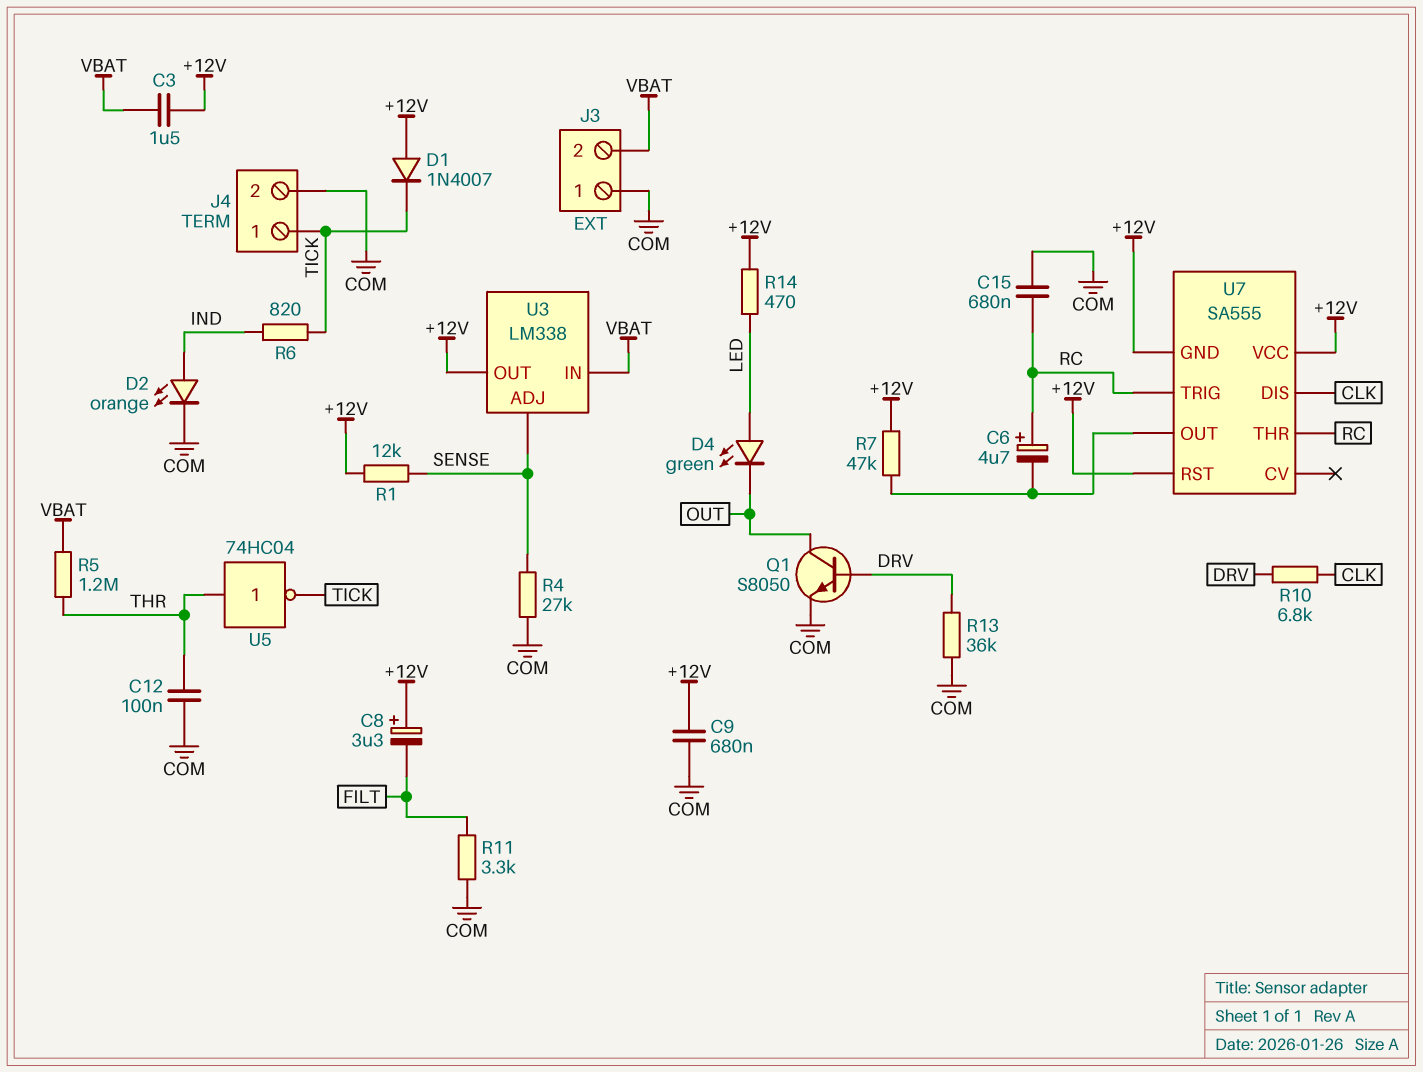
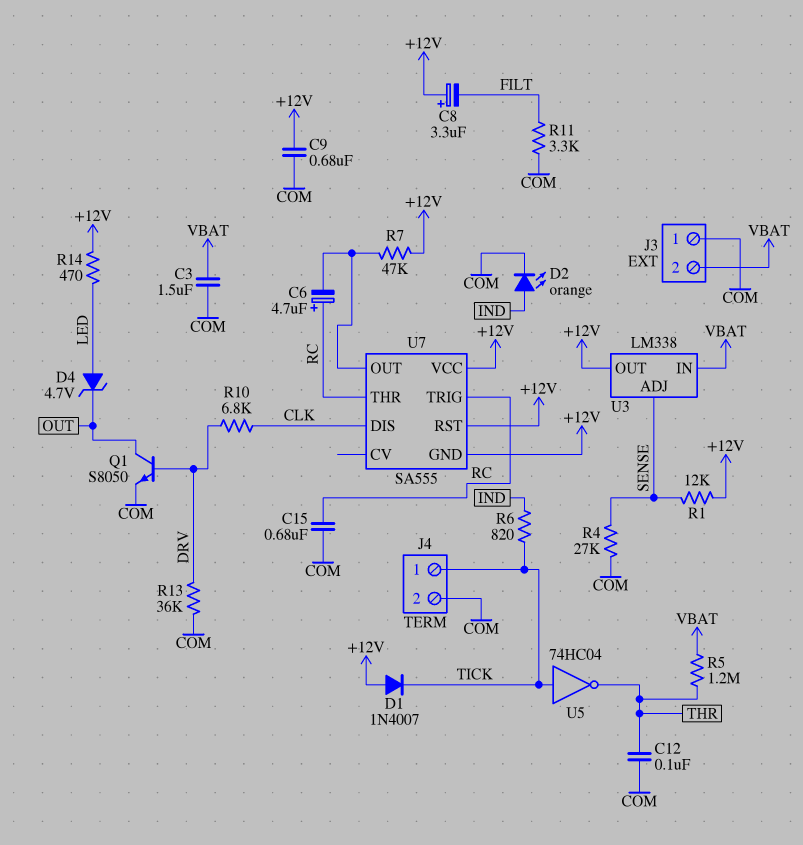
C3: 1.5uF (+12V, VBAT) -> 1.5uF (COM, VBAT)
D4: LED green (A LED, K OUT) -> zener 4.7V (A LED, K OUT)
U5: NOT 74HC04 (in THR, out TICK) -> NOT 74HC04 (in TICK, out THR)

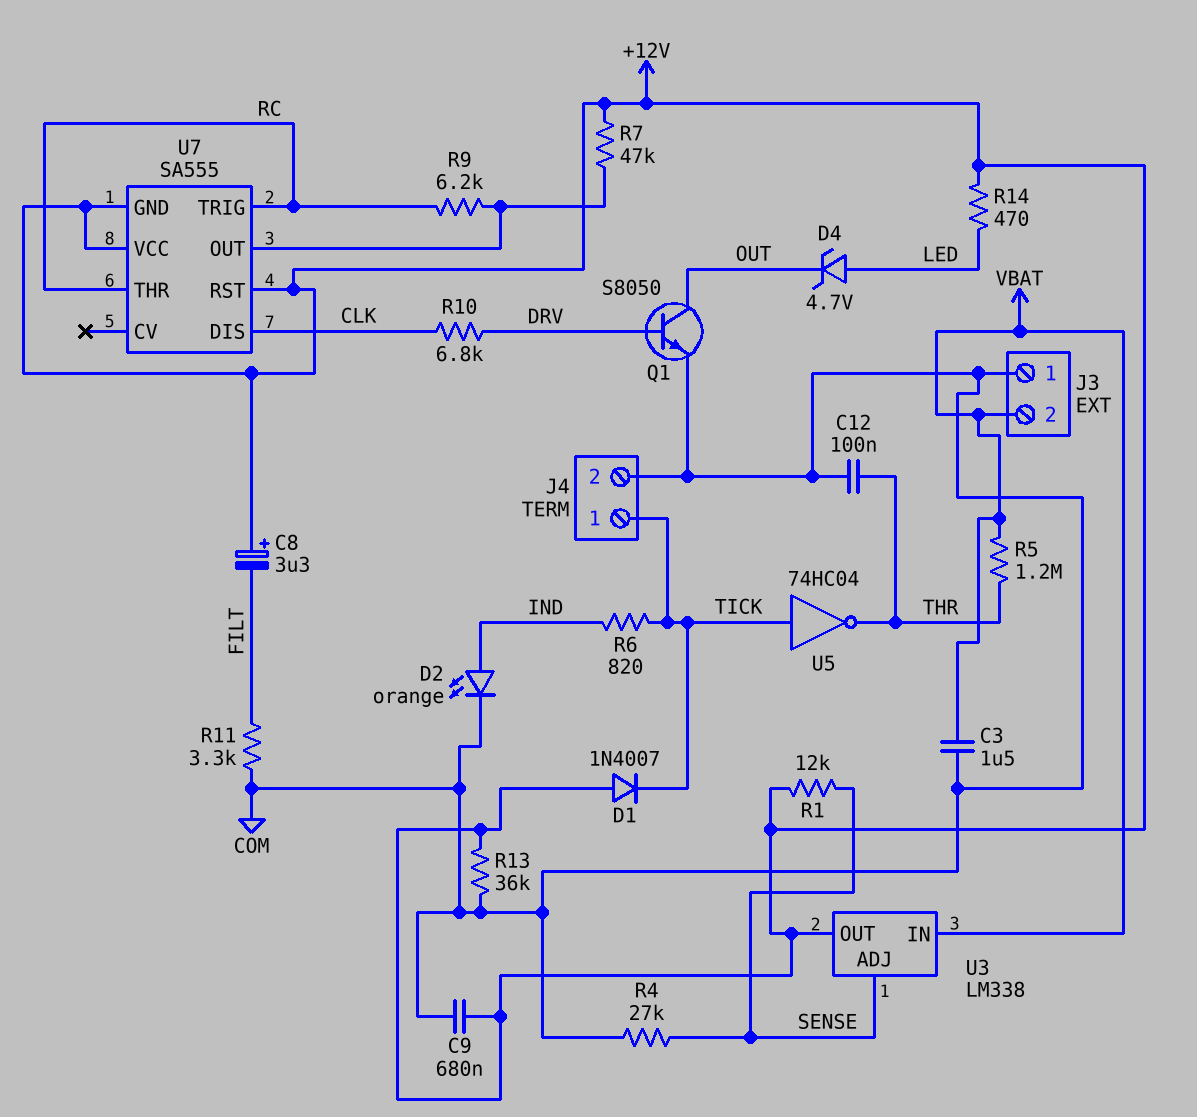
C6: 4.7uF (plus RC, minus U7/OUT) -> none
C15: 680nF (COM, RC) -> none
R9: none -> 6.2k (RC, U7/OUT)
R13: 36k (COM, DRV) -> 36k (+12V, COM)

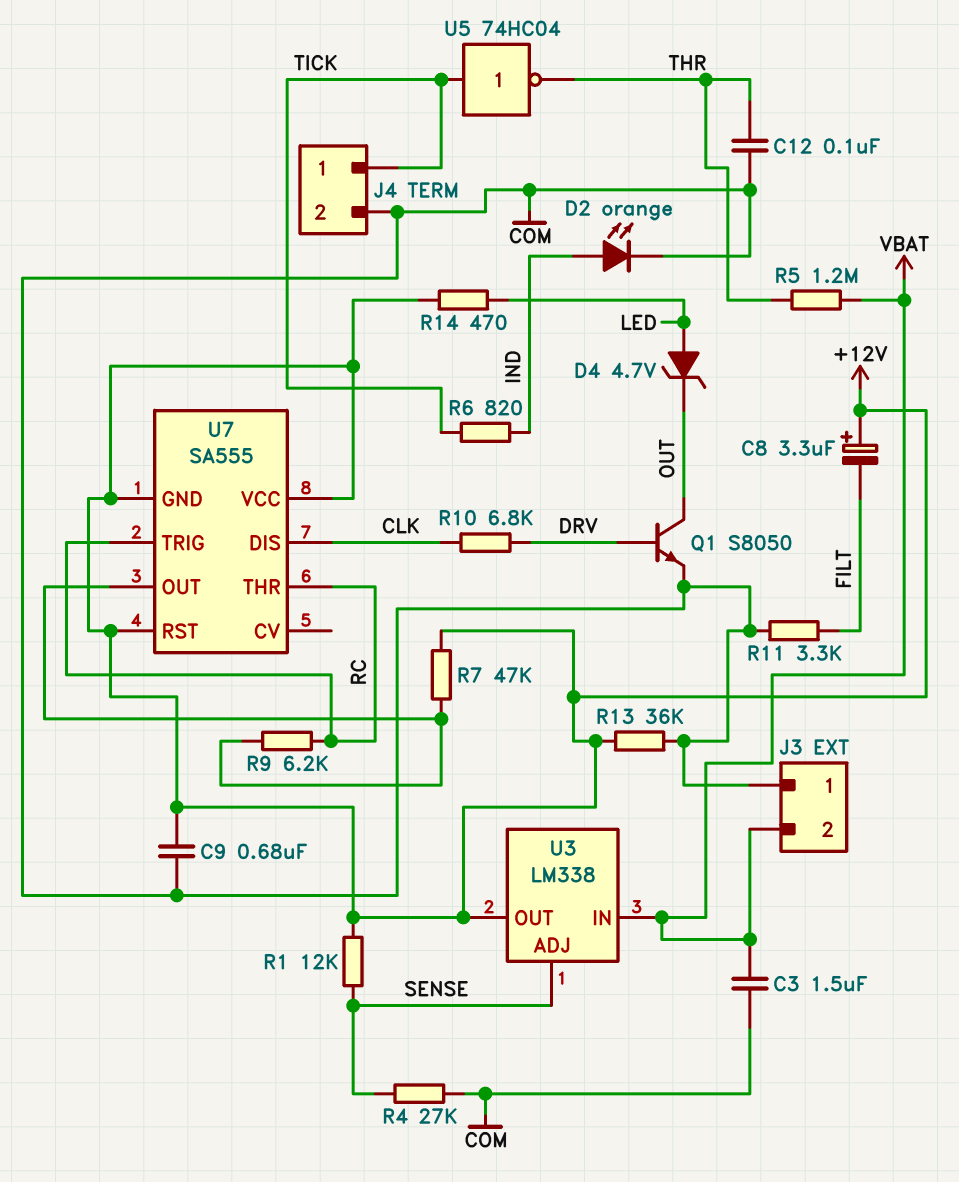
D1: diode 1N4007 (A +12V, K TICK) -> none

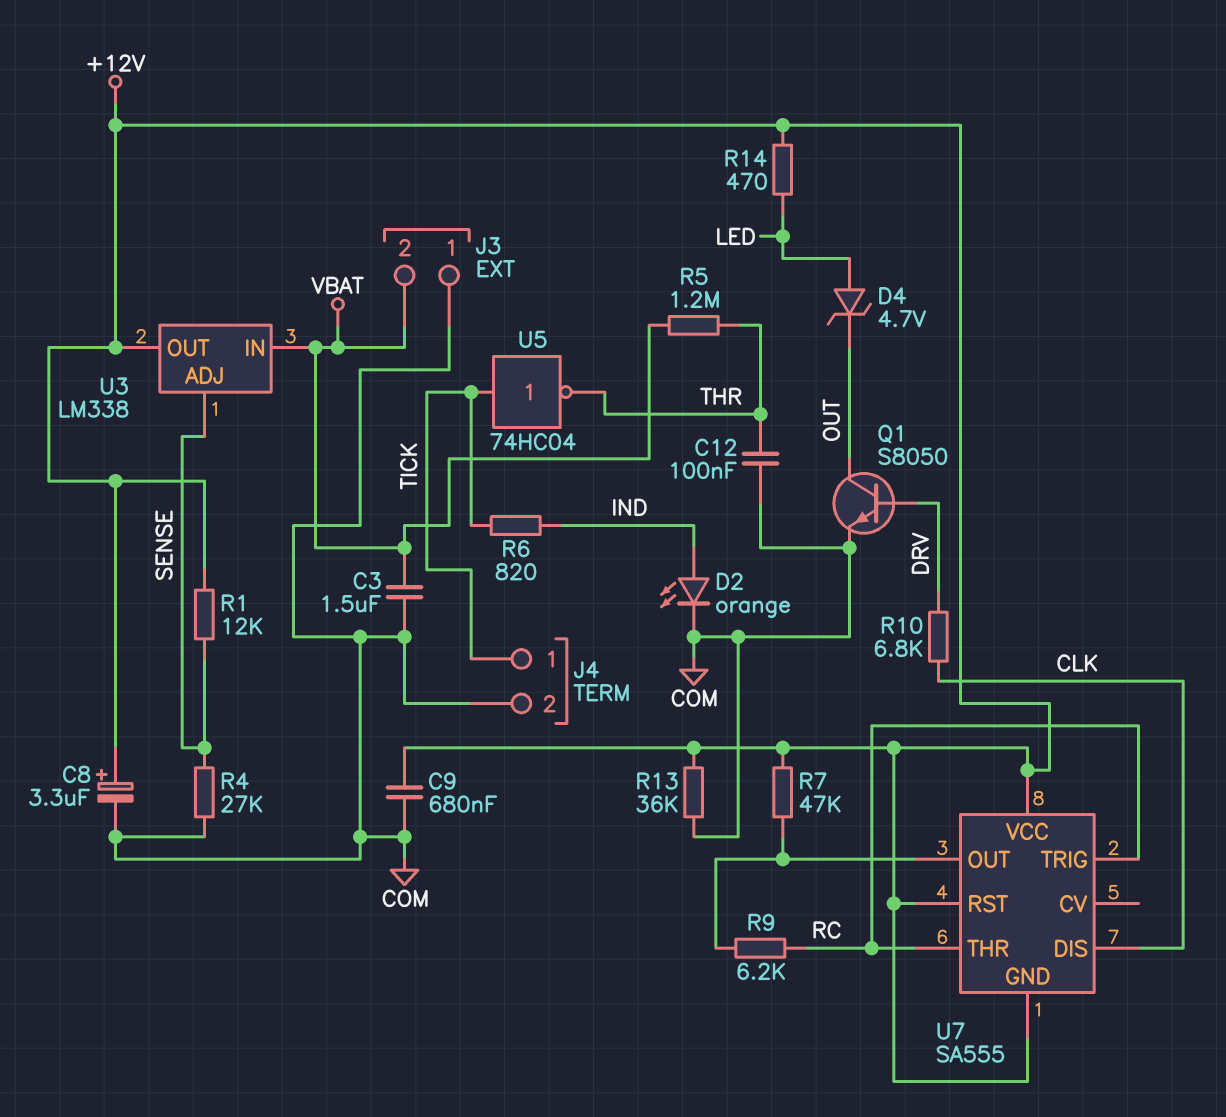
C8: 3.3uF (plus +12V, minus FILT) -> 3.3uF (plus +12V, minus COM)
R11: 3.3k (COM, FILT) -> none

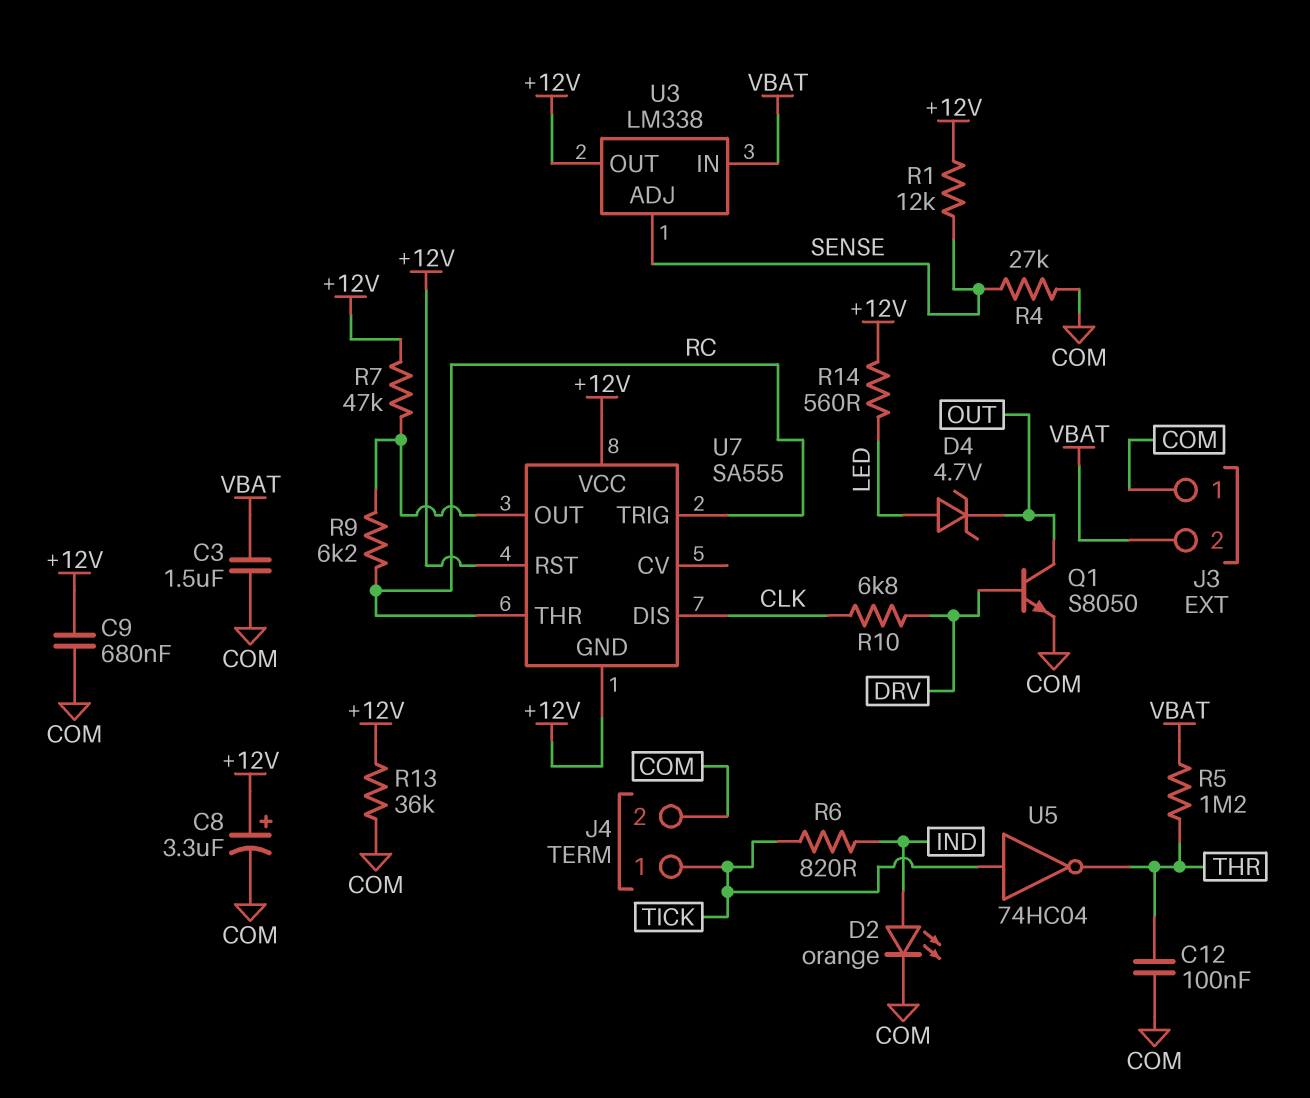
R14: 470 (+12V, LED) -> 560 (+12V, LED)

